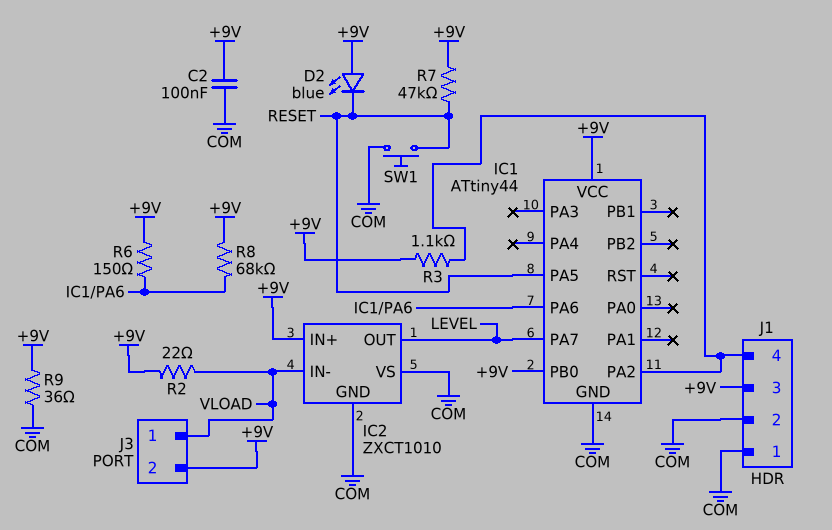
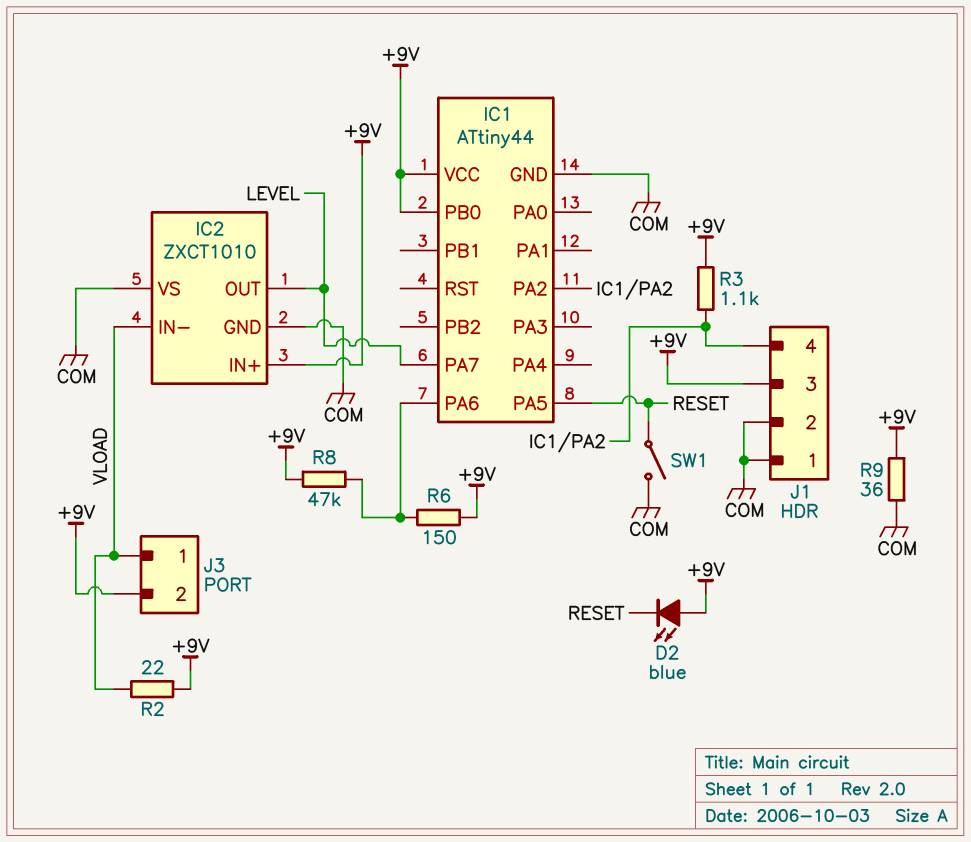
C2: 100nF (+9V, COM) -> none
R7: 47k (+9V, RESET) -> none
R8: 68k (+9V, IC1/PA6) -> 47k (+9V, IC1/PA6)
SW1: button (COM, RESET) -> switch (COM, RESET)

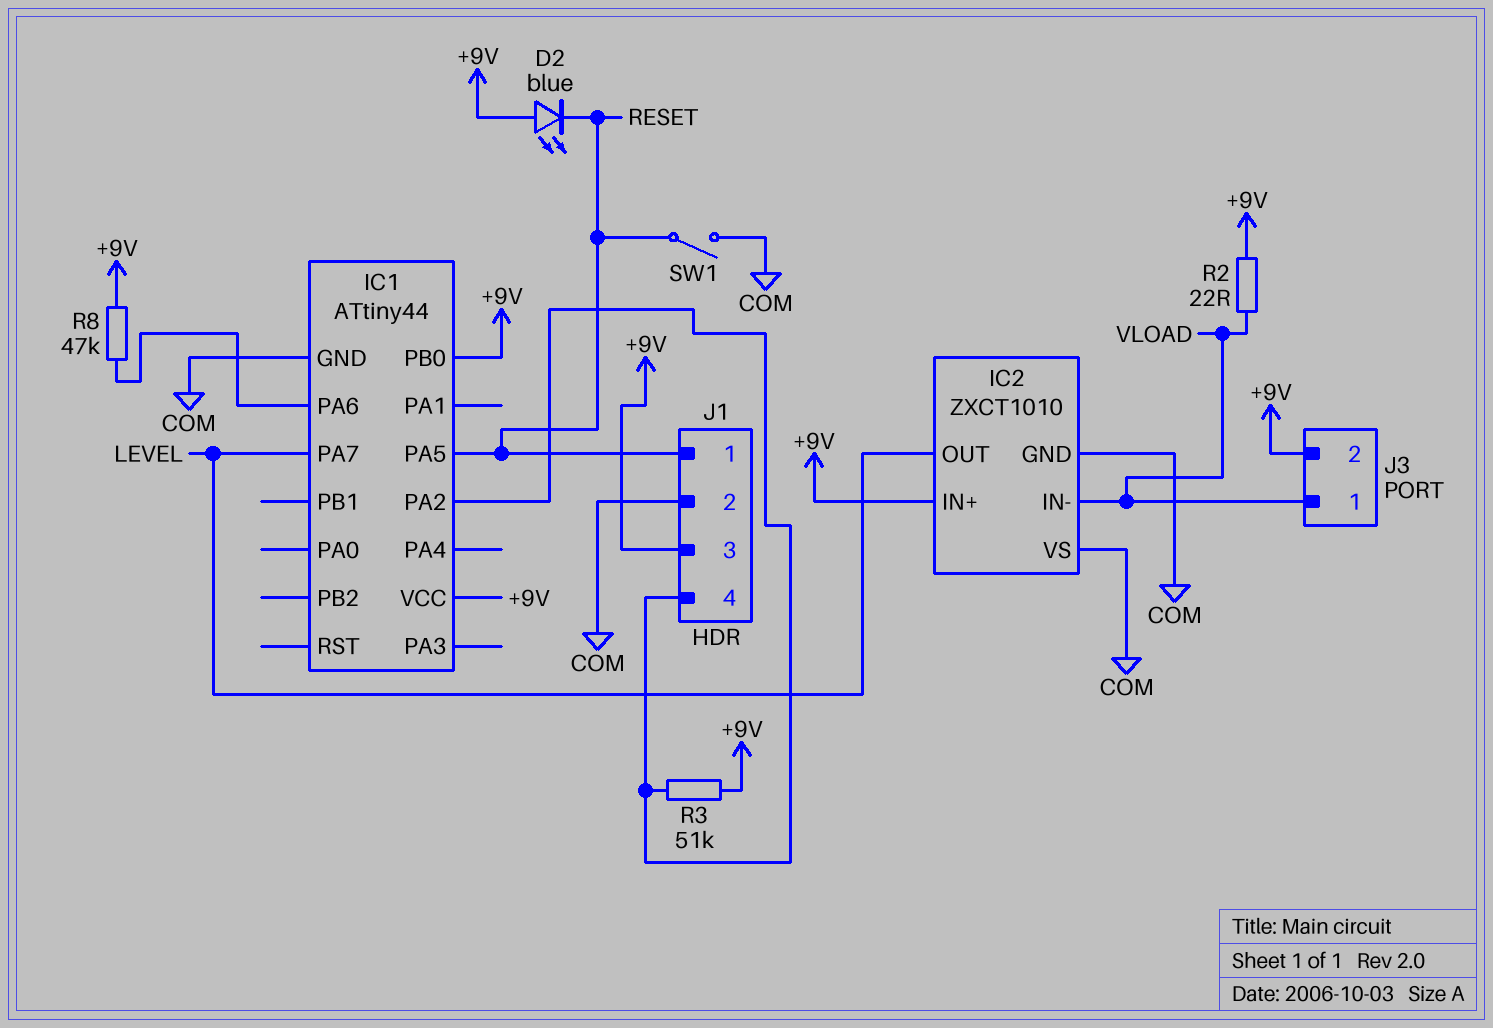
J1 pin 1: COM -> RESET
R3: 1.1k (+9V, IC1/PA2) -> 51k (+9V, IC1/PA2)
R6: 150 (+9V, IC1/PA6) -> none
R9: 36 (+9V, COM) -> none

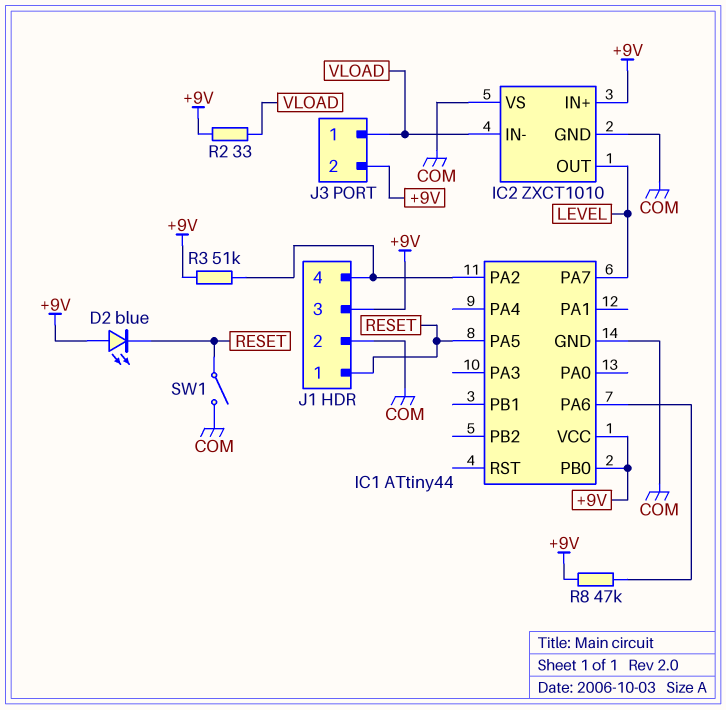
R2: 22 (+9V, VLOAD) -> 33 (+9V, VLOAD)

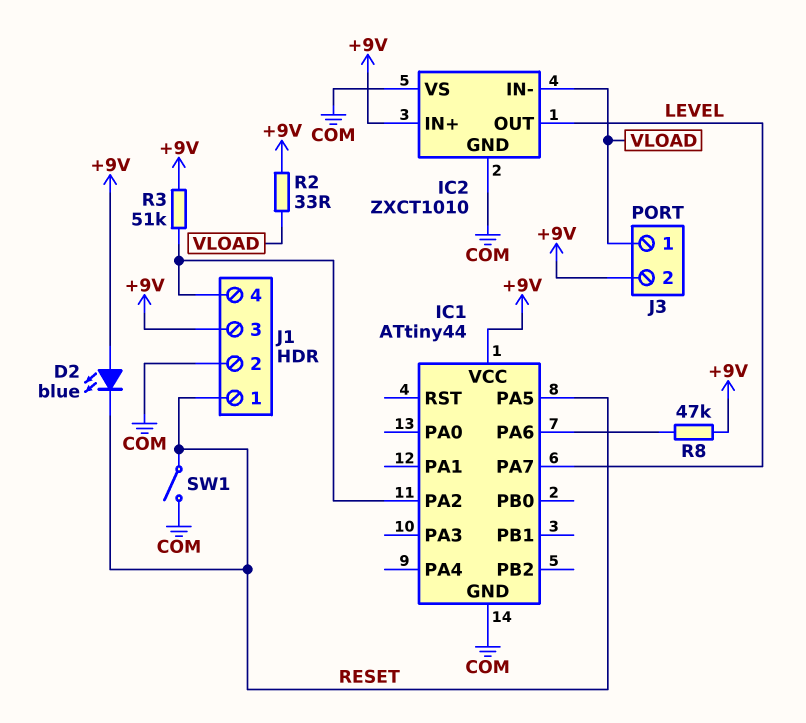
IC1 pin PB0: +9V -> none

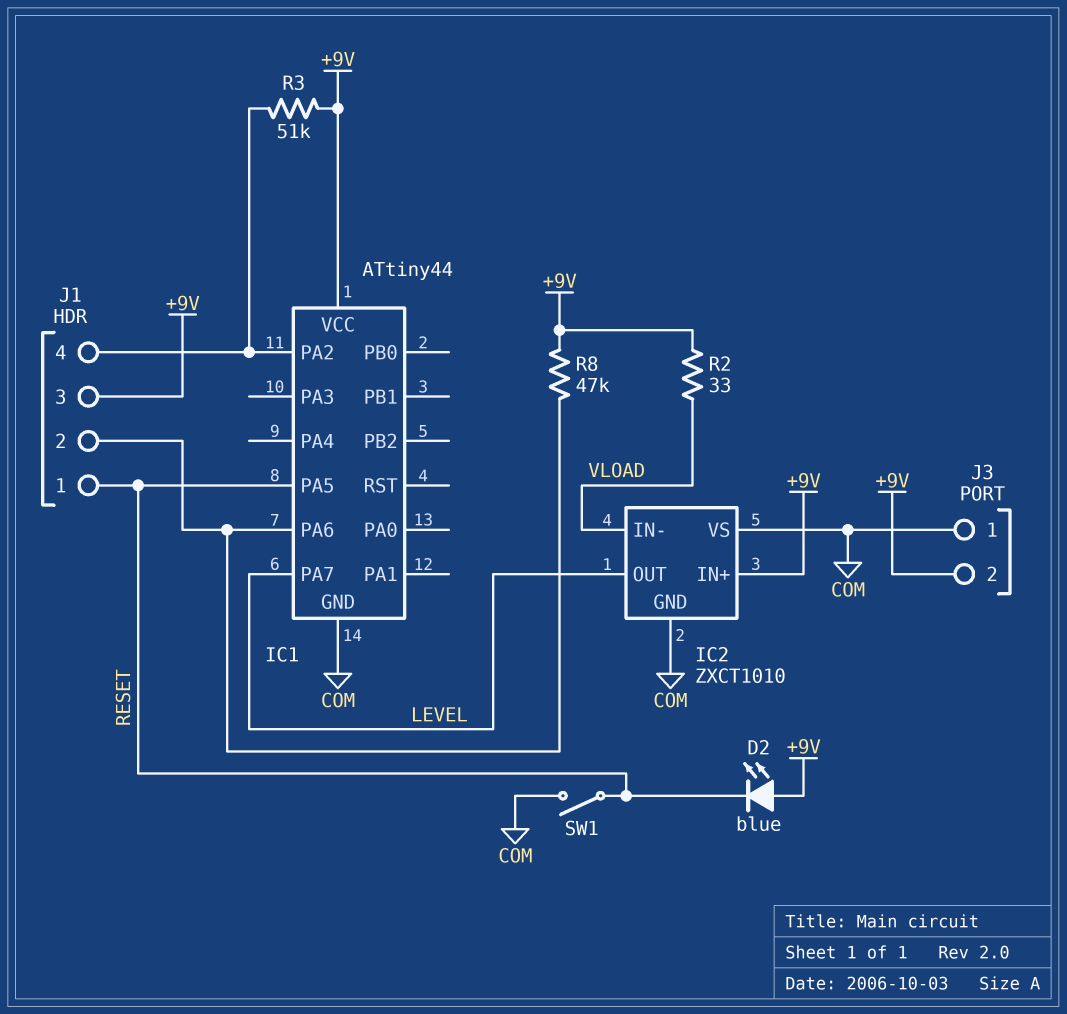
J1 pin 2: COM -> IC1/PA6
J3 pin 1: VLOAD -> COM

